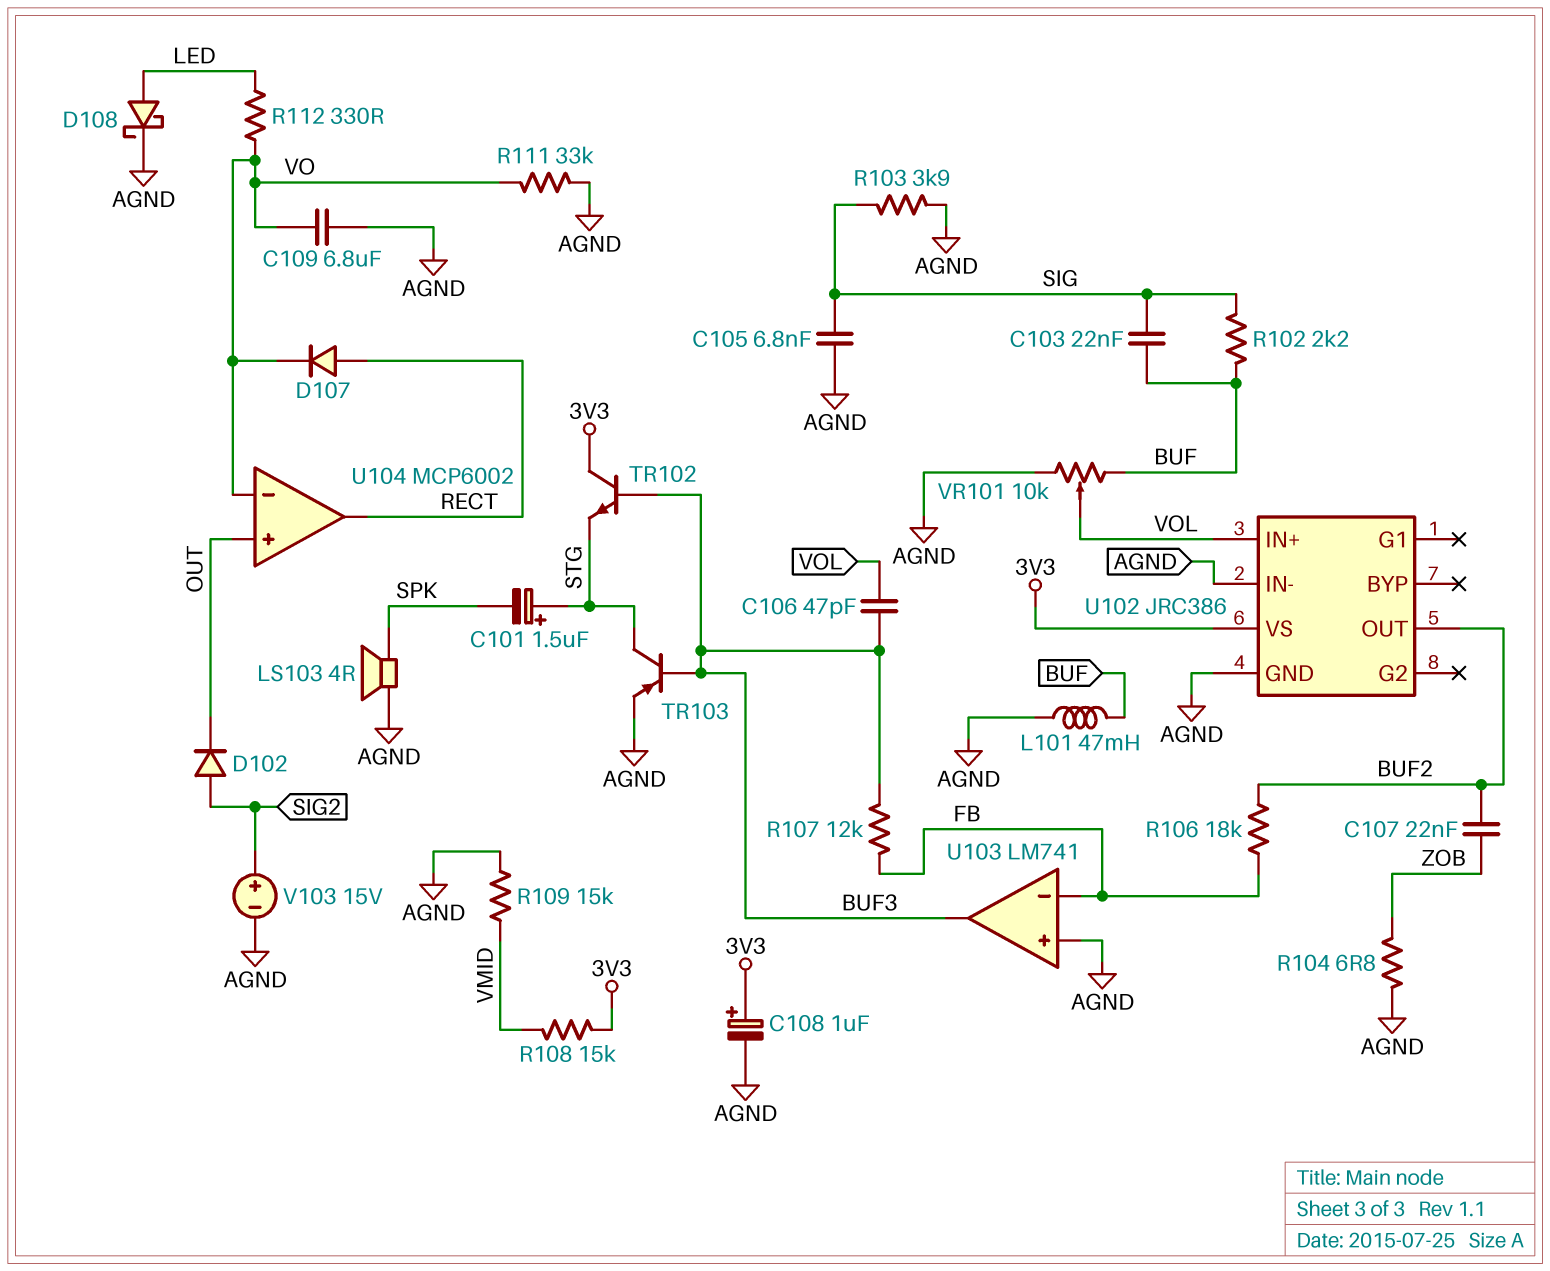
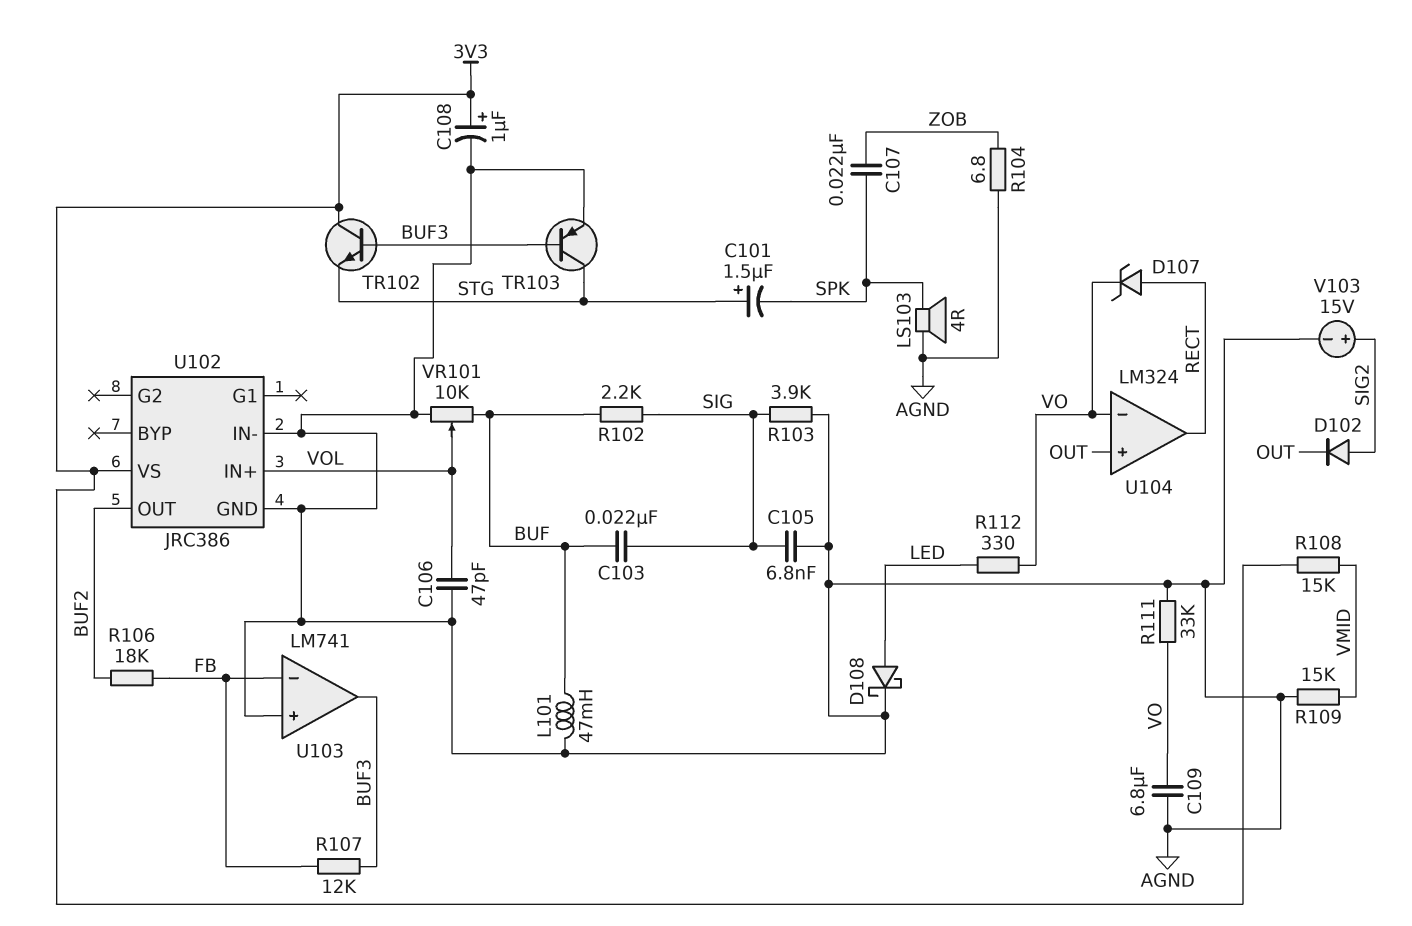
C106: 47pF (BUF3, VOL) -> 47pF (AGND, VOL)
C107: 22nF (BUF2, ZOB) -> 22nF (SPK, ZOB)
D107: diode (A RECT, K VO) -> zener (A RECT, K VO)
U104: MCP6002 -> LM324

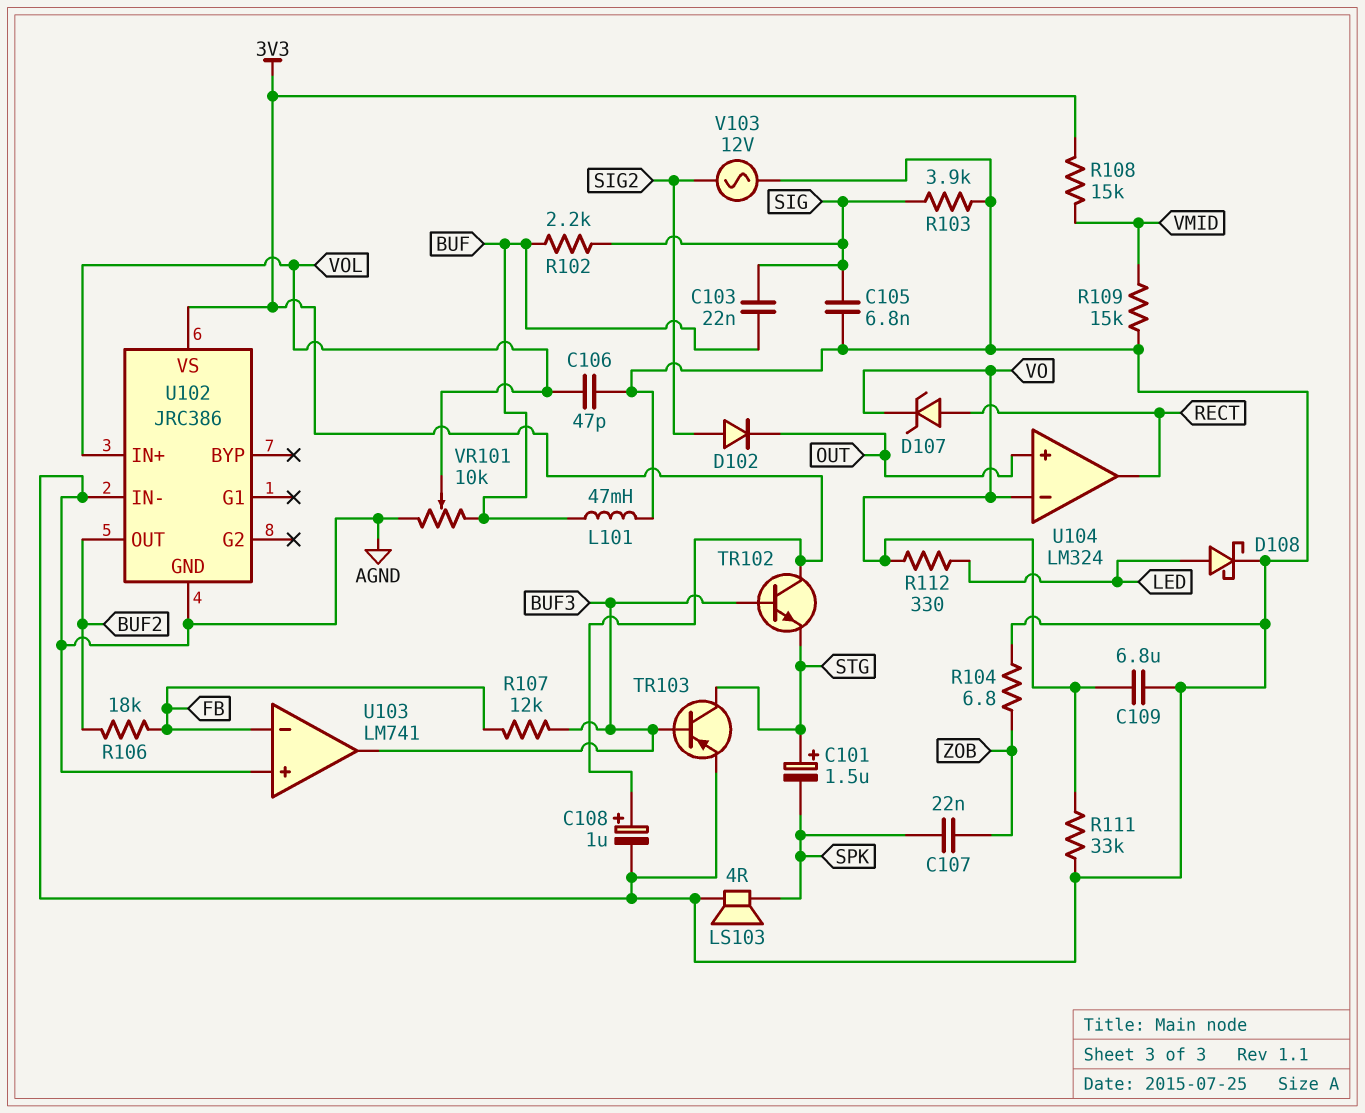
V103: 15V (plus SIG2, minus AGND) -> AC 12V (AGND, SIG2)

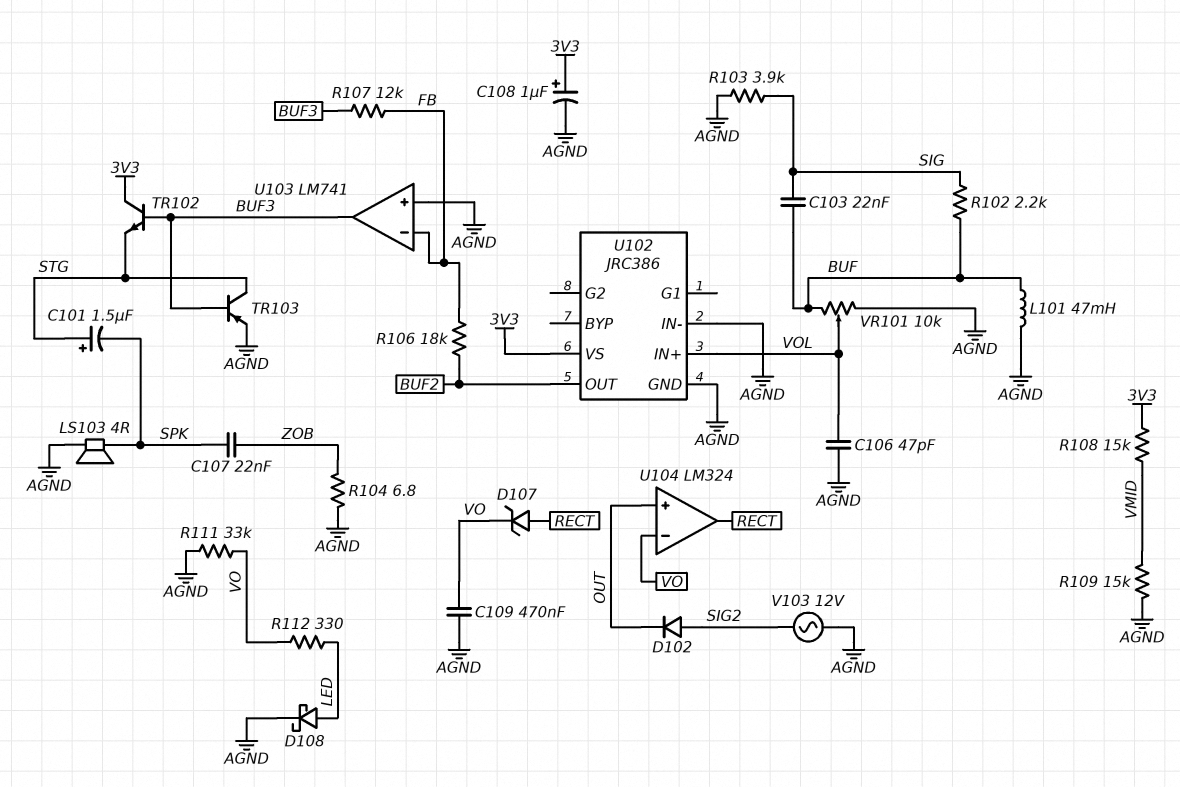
C105: 6.8nF (AGND, SIG) -> none
C109: 6.8uF (AGND, VO) -> 470nF (AGND, VO)

